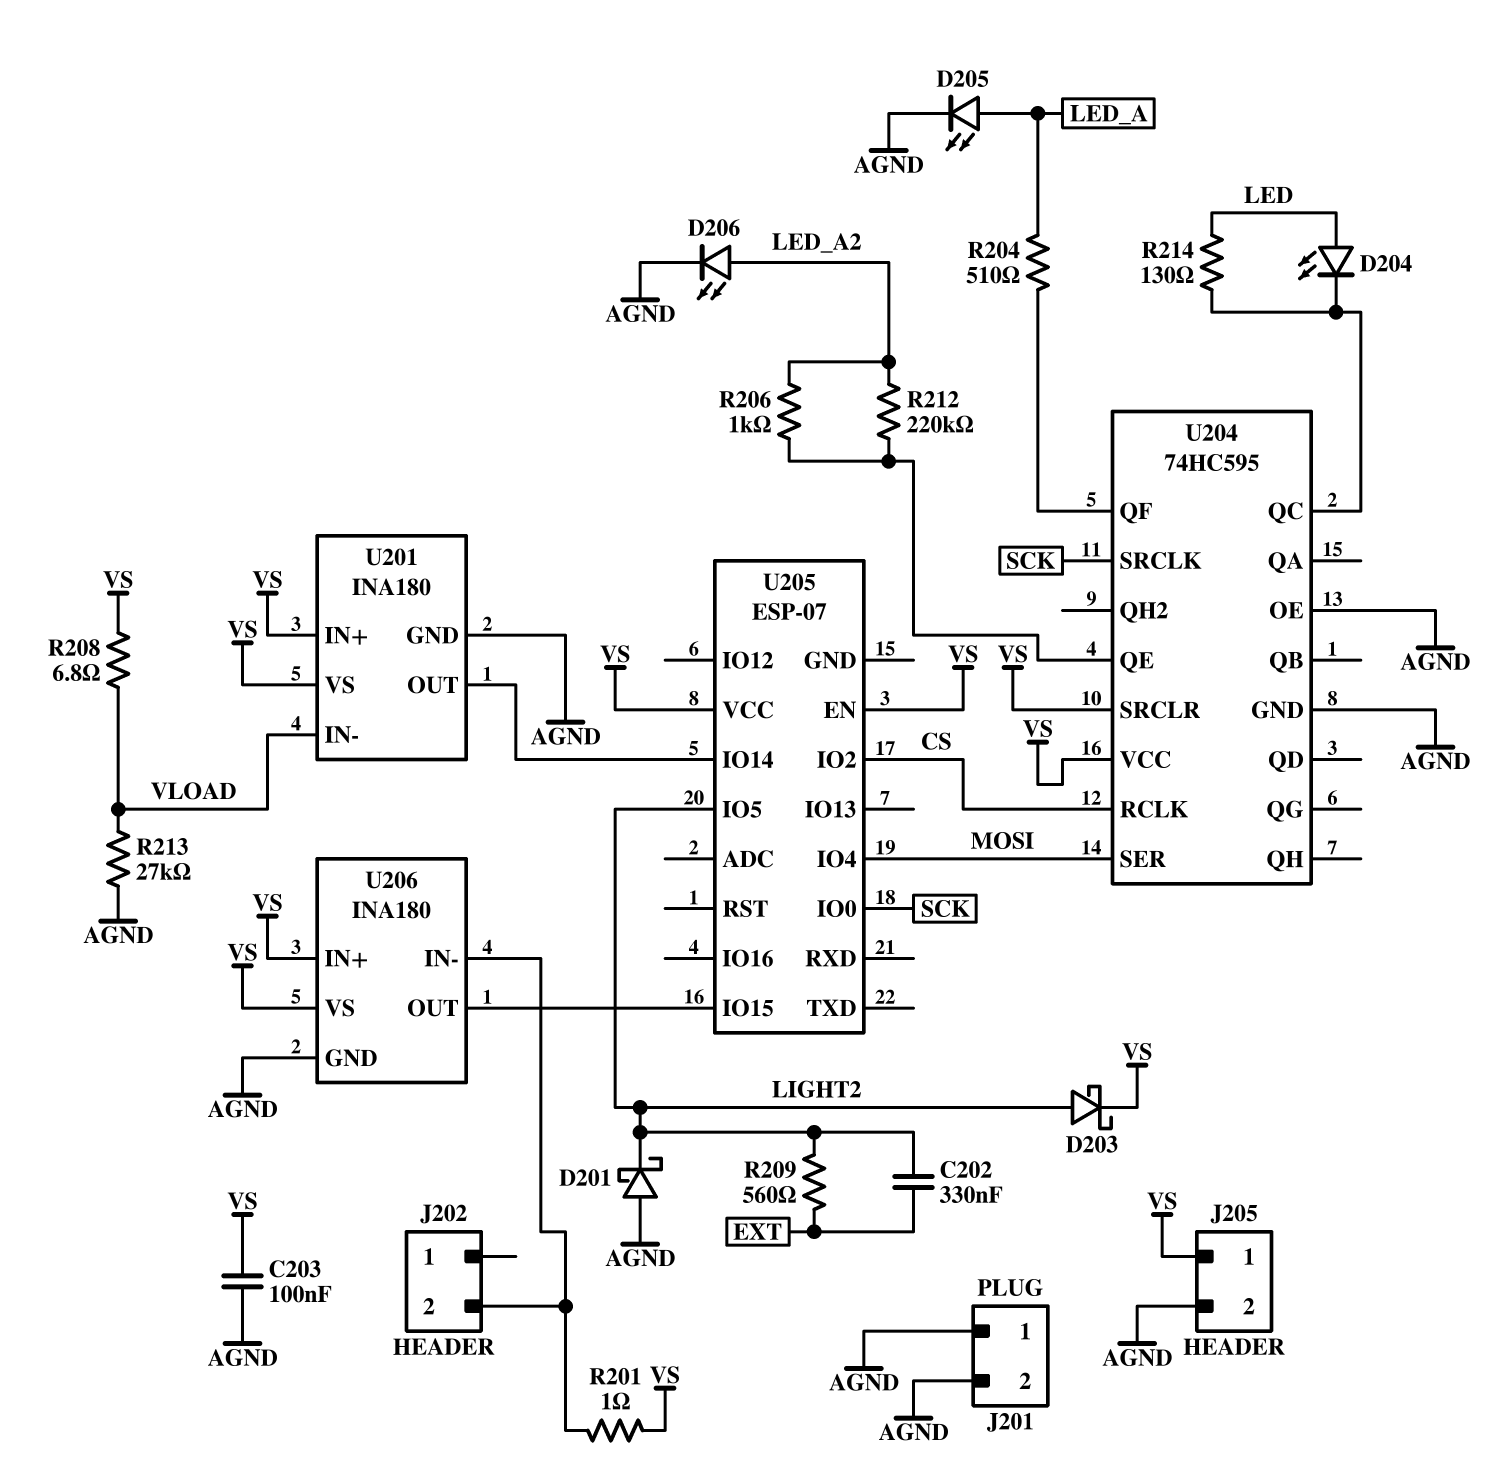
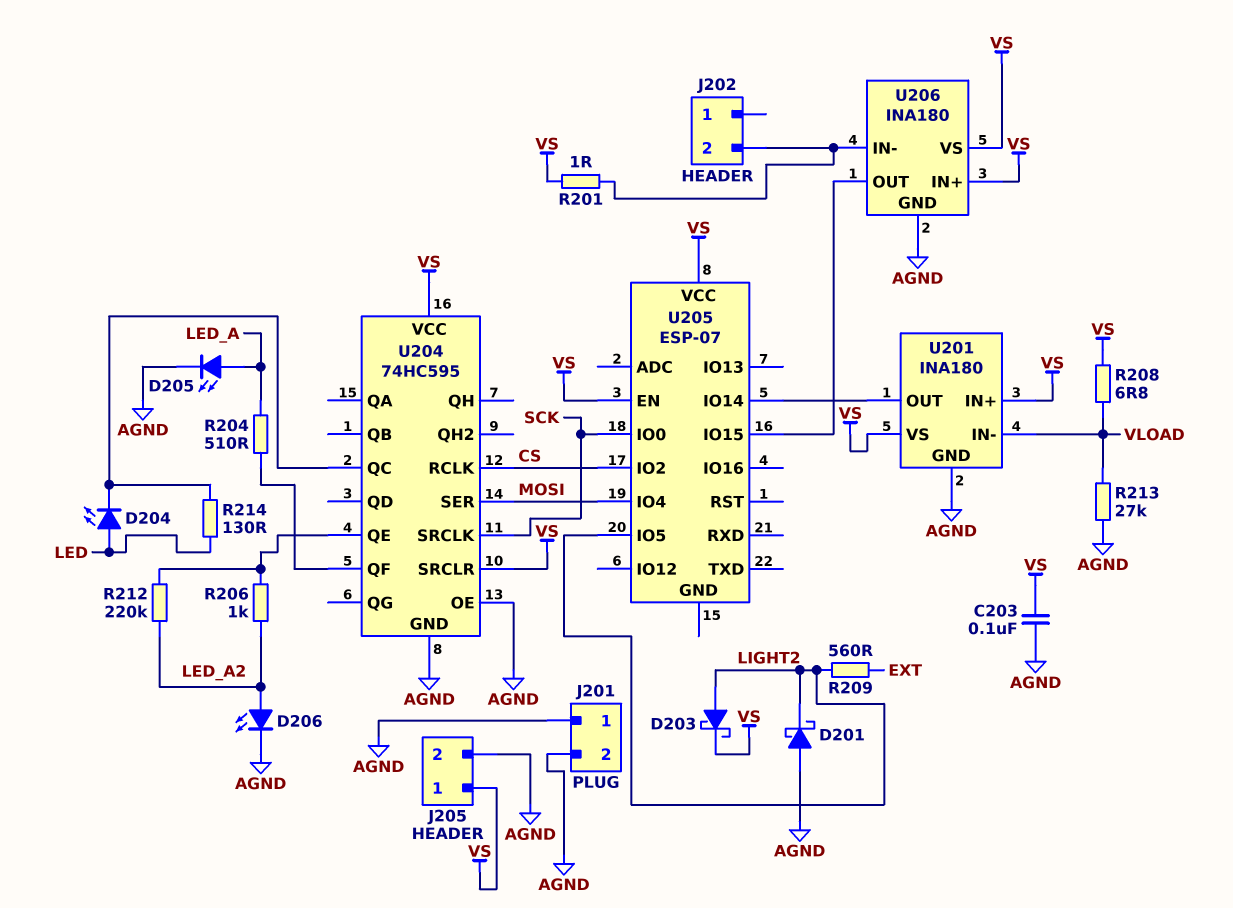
C202: 330nF (EXT, LIGHT2) -> none

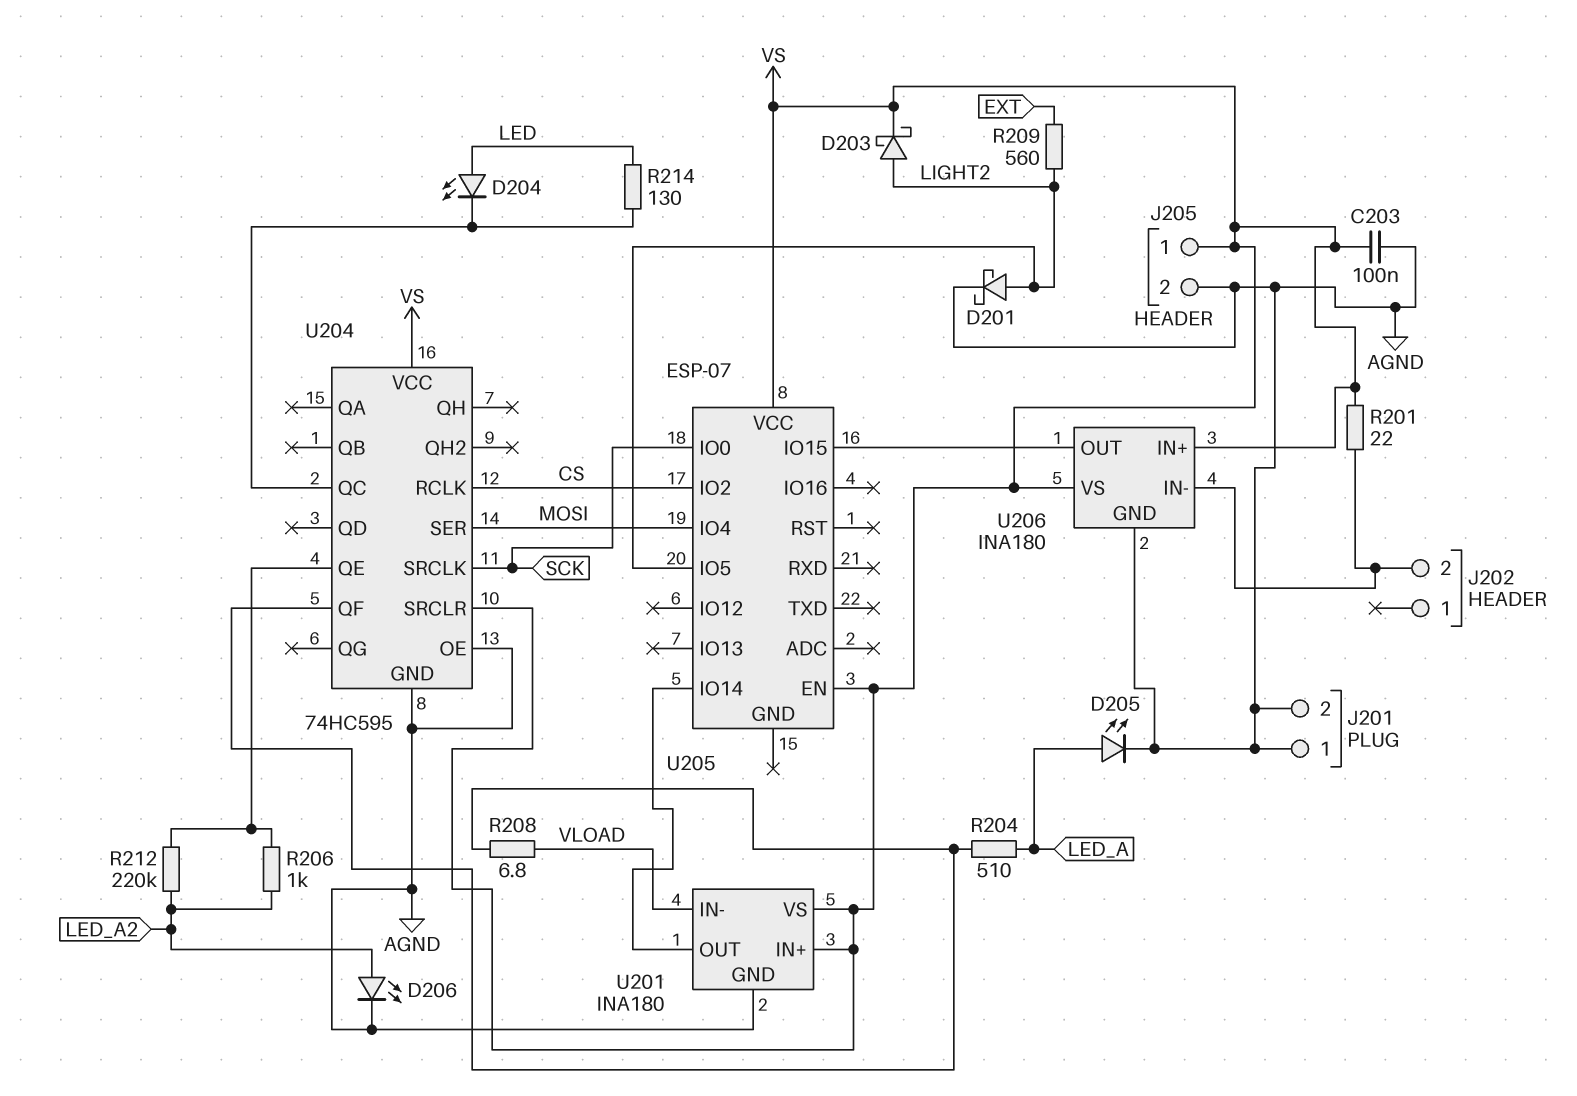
D201: schottky (A AGND, K LIGHT2) -> schottky (A LIGHT2, K AGND)
R201: 1 (J202/2, VS) -> 22 (J202/2, VS)
R208: 6.8 (VLOAD, VS) -> 6.8 (U204/QF, VLOAD)
R213: 27k (AGND, VLOAD) -> none

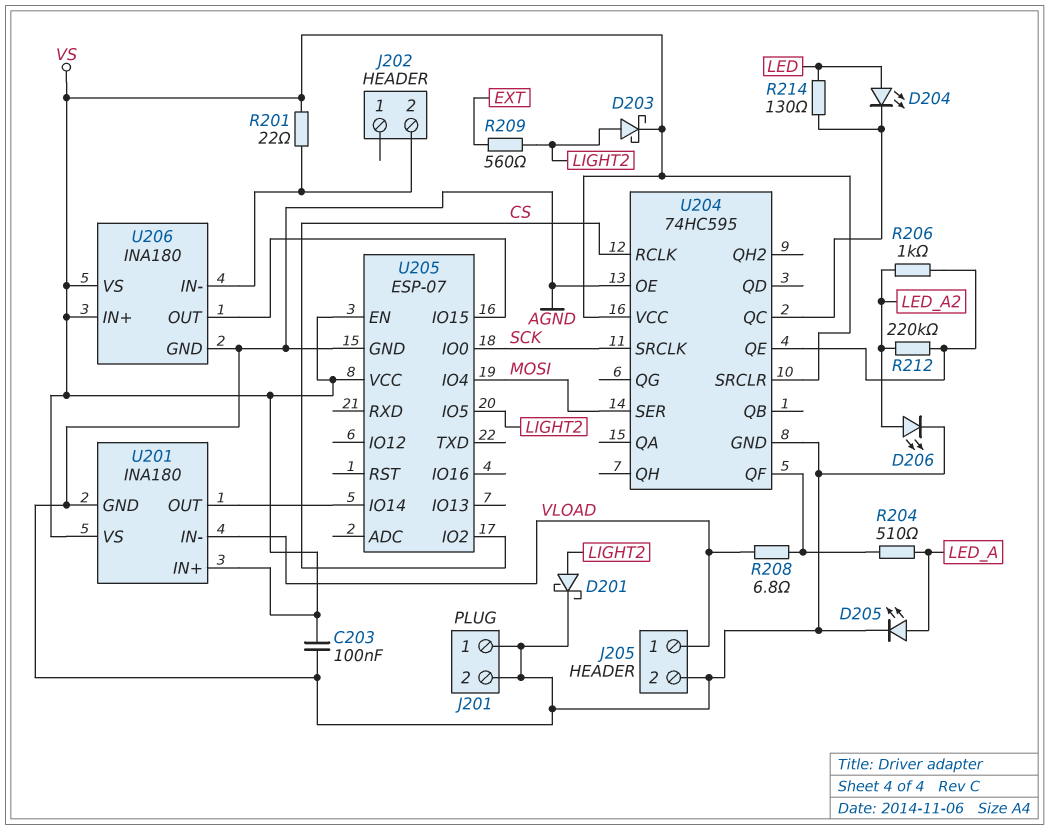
J205 pin 1: VS -> VLOAD
U205 pin GND: none -> AGND

